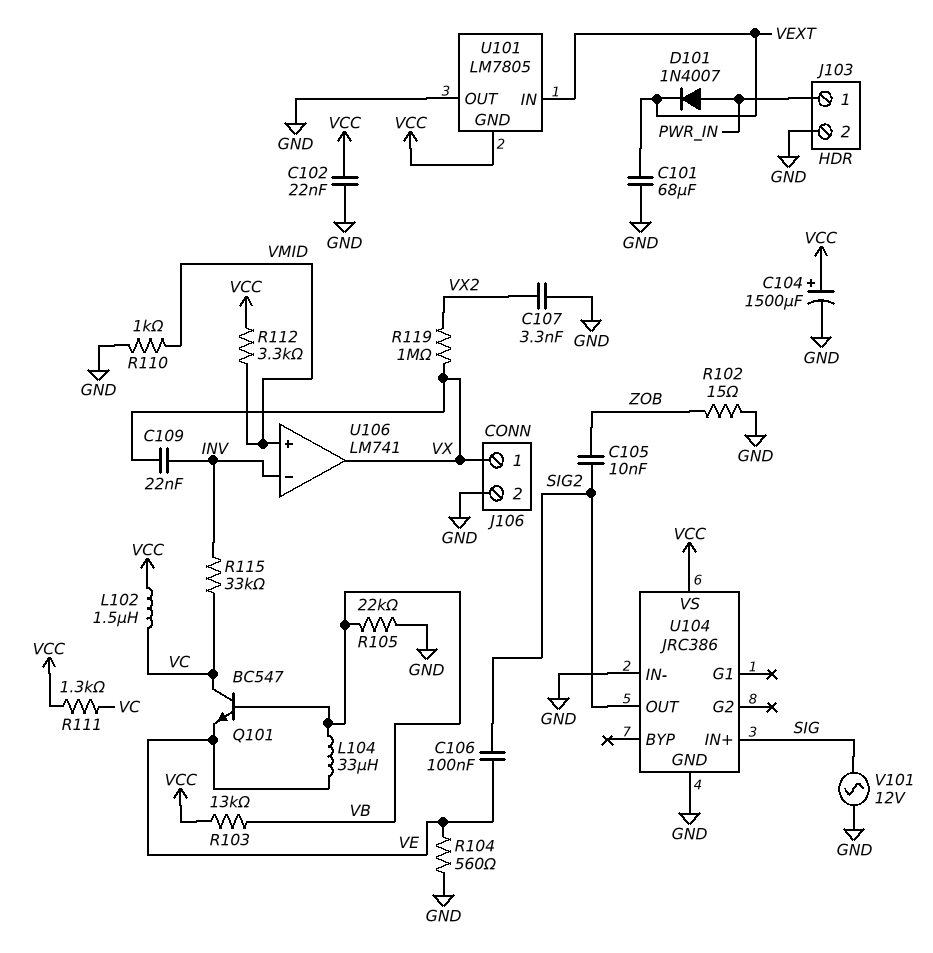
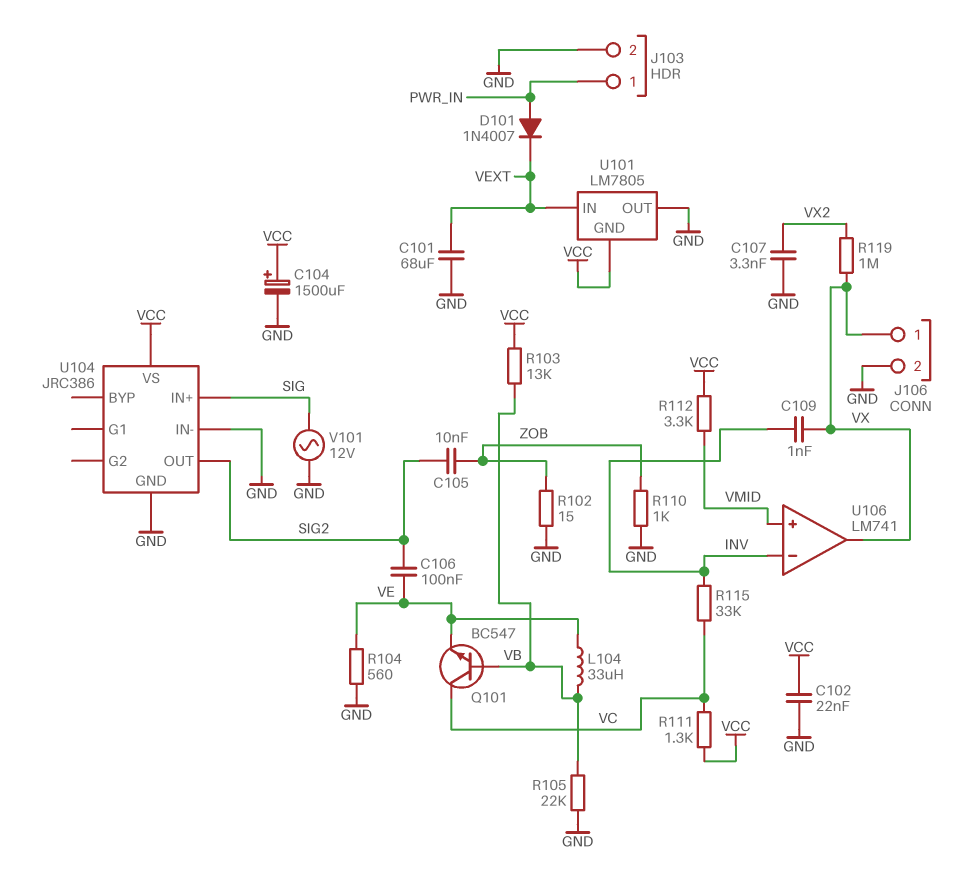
C109: 22nF (INV, VX) -> 1nF (INV, VX)
L102: 1.5uH (VC, VCC) -> none
R110: 1k (GND, VMID) -> 1k (GND, ZOB)

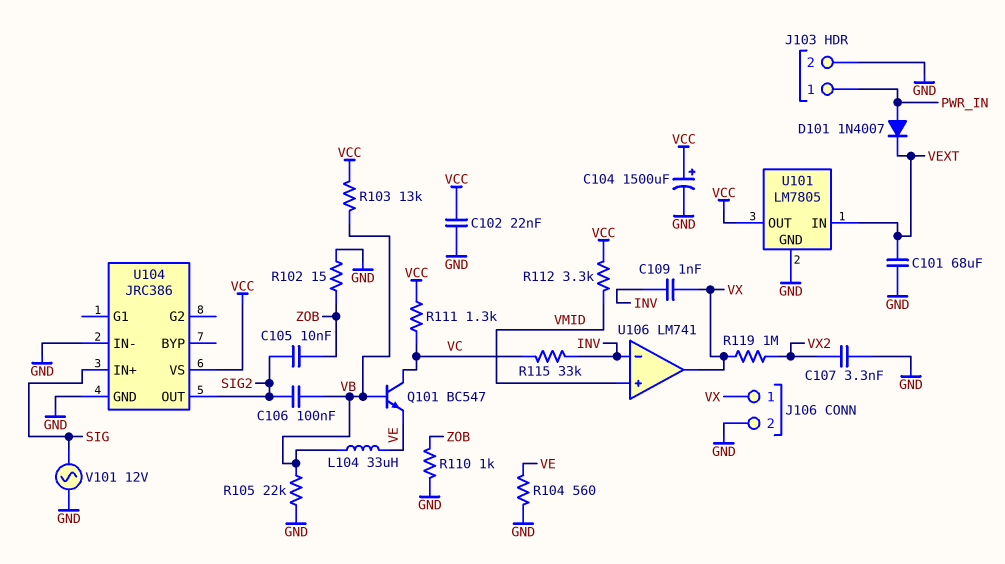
C106: 100nF (SIG2, VE) -> 100nF (SIG2, VB)
U101 pin GND: VCC -> GND
U101 pin OUT: GND -> VCC

